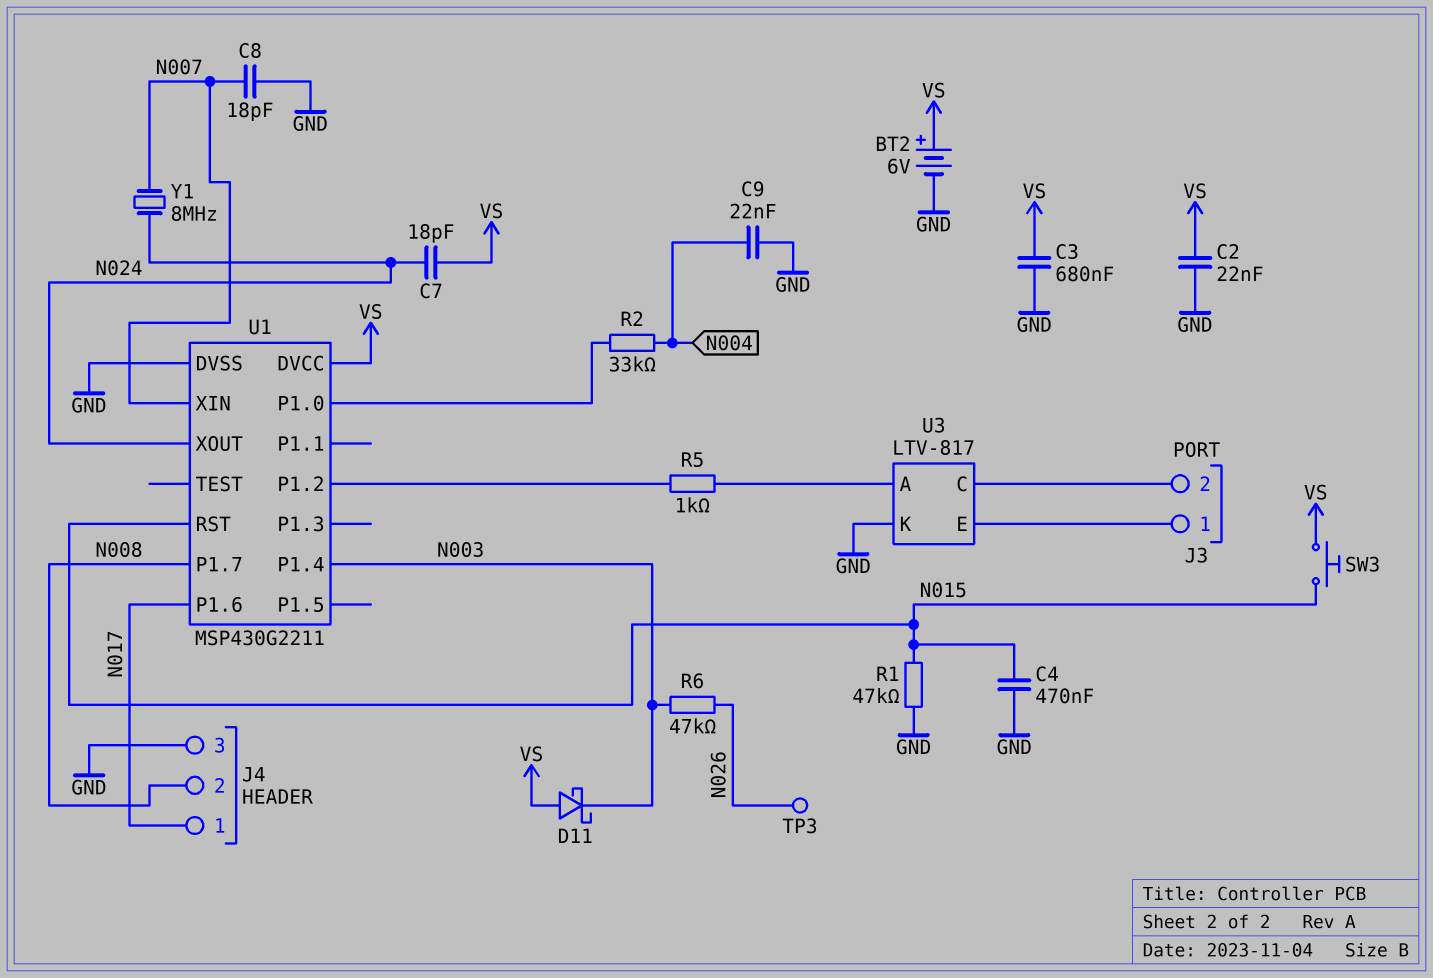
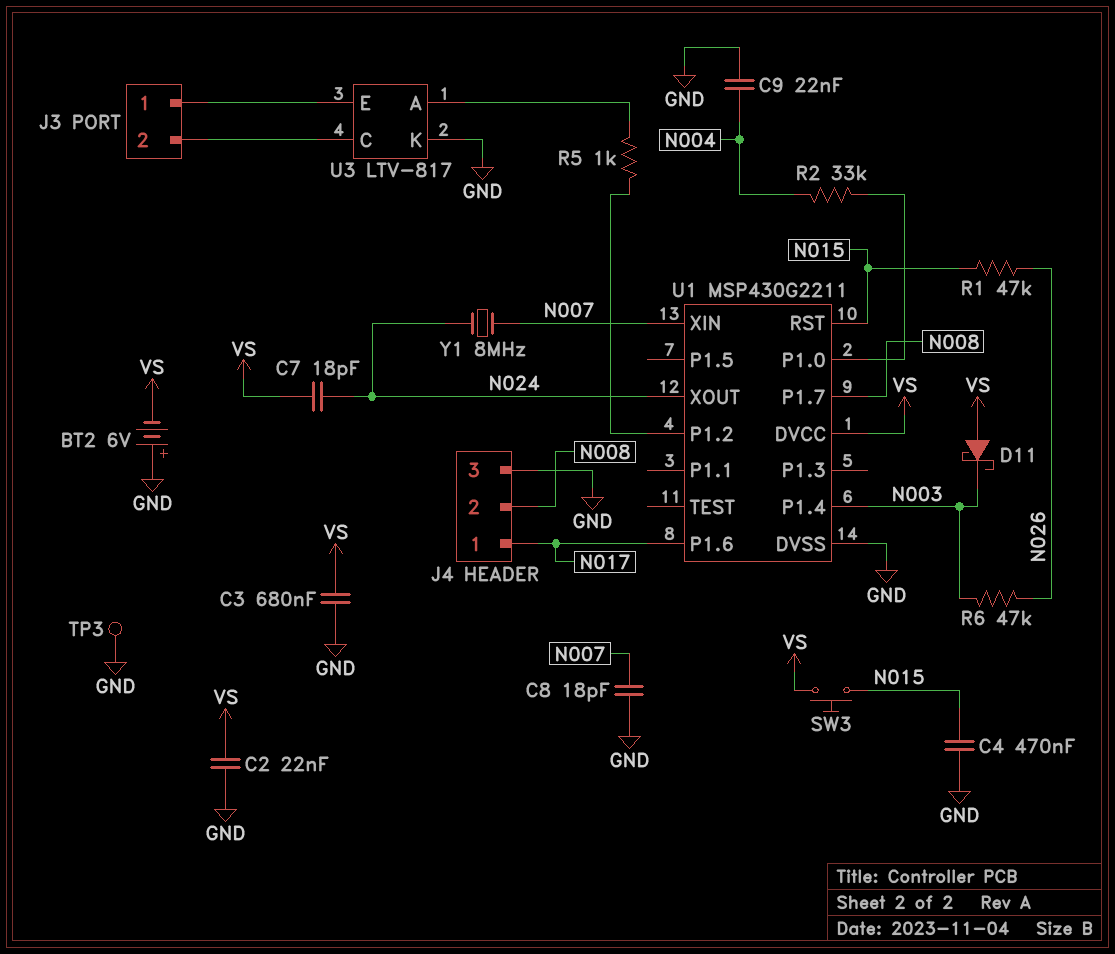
BT2: 6V (plus VS, minus GND) -> 6V (plus GND, minus VS)
R1: 47k (GND, N015) -> 47k (N015, N026)
TP3: test point (N026) -> test point (GND)

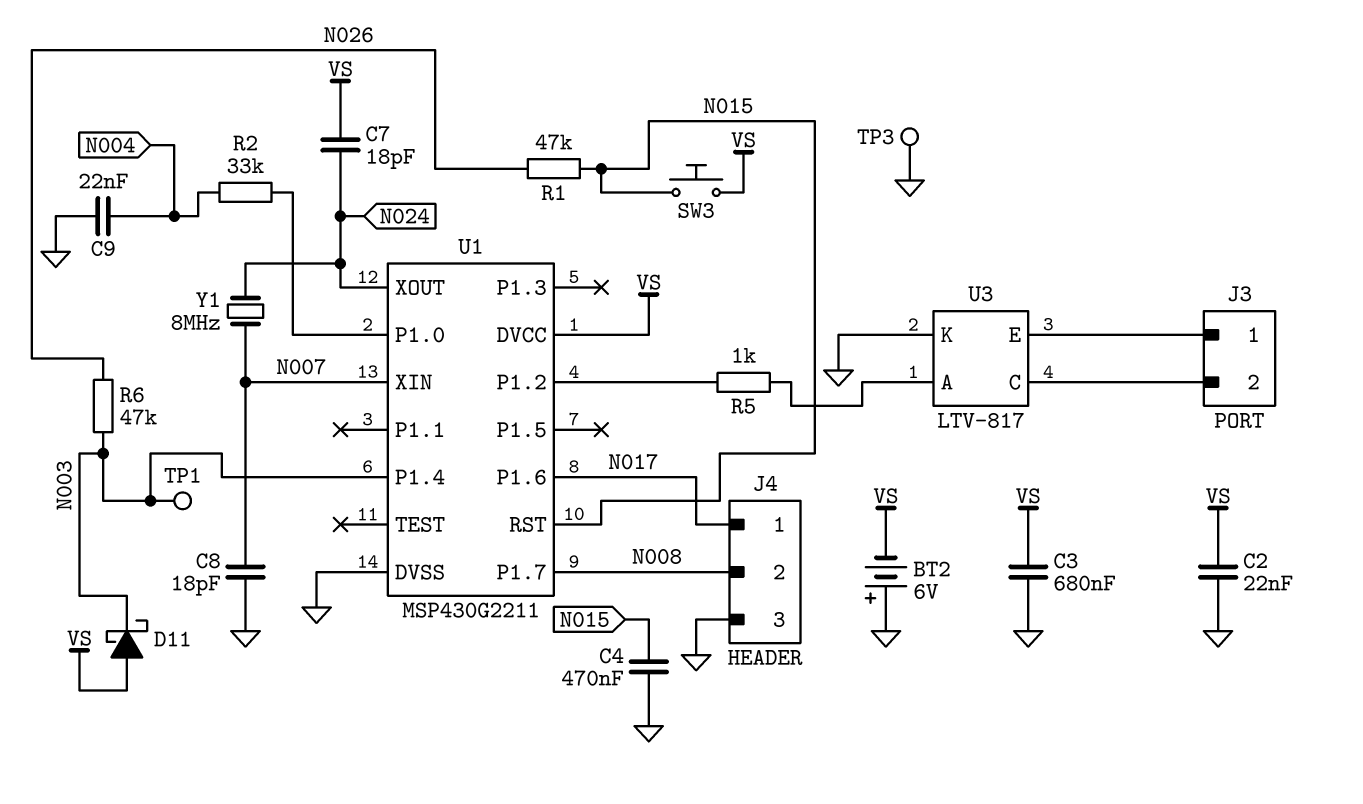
TP1: none -> test point (N003)

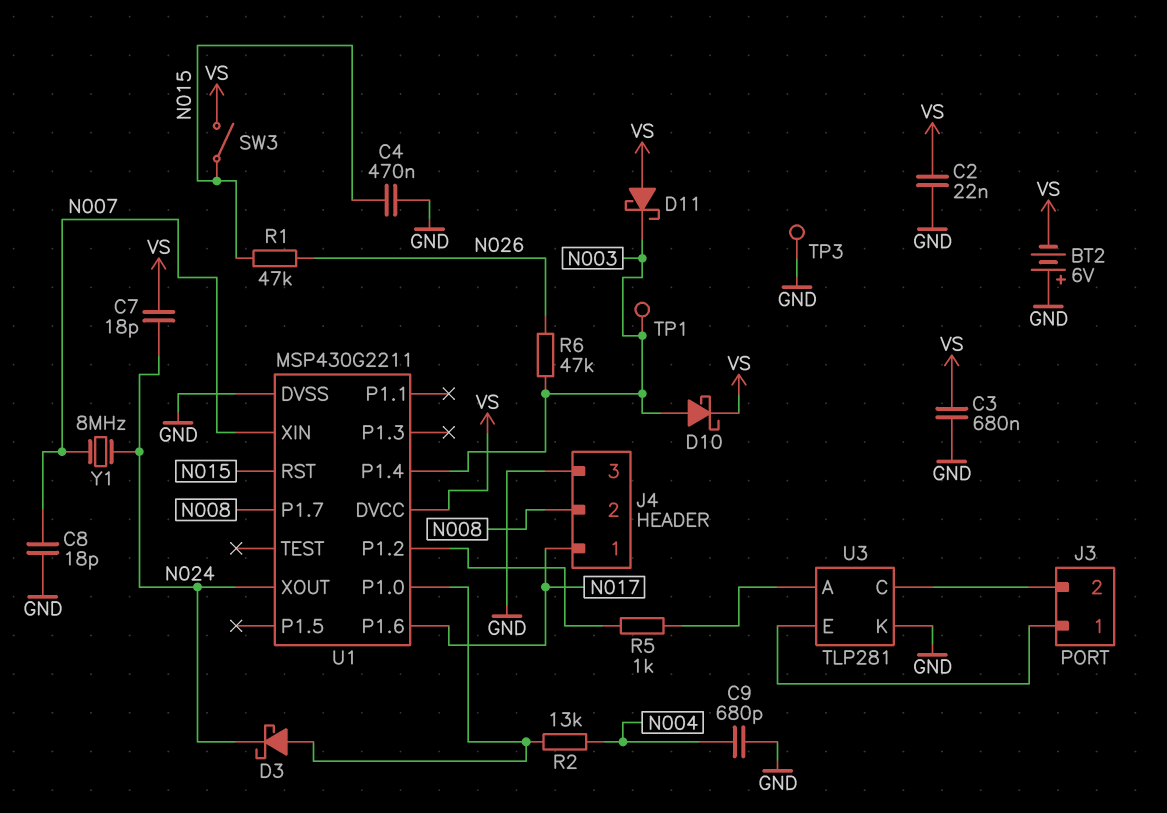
C9: 22nF (GND, N004) -> 680pF (GND, N004)
D3: none -> schottky (A U1/P1.0, K N024)
D10: none -> schottky (A N003, K VS)
R2: 33k (N004, U1/P1.0) -> 13k (N004, U1/P1.0)
SW3: button (N015, VS) -> switch (N015, VS)
U3: LTV-817 -> TLP281

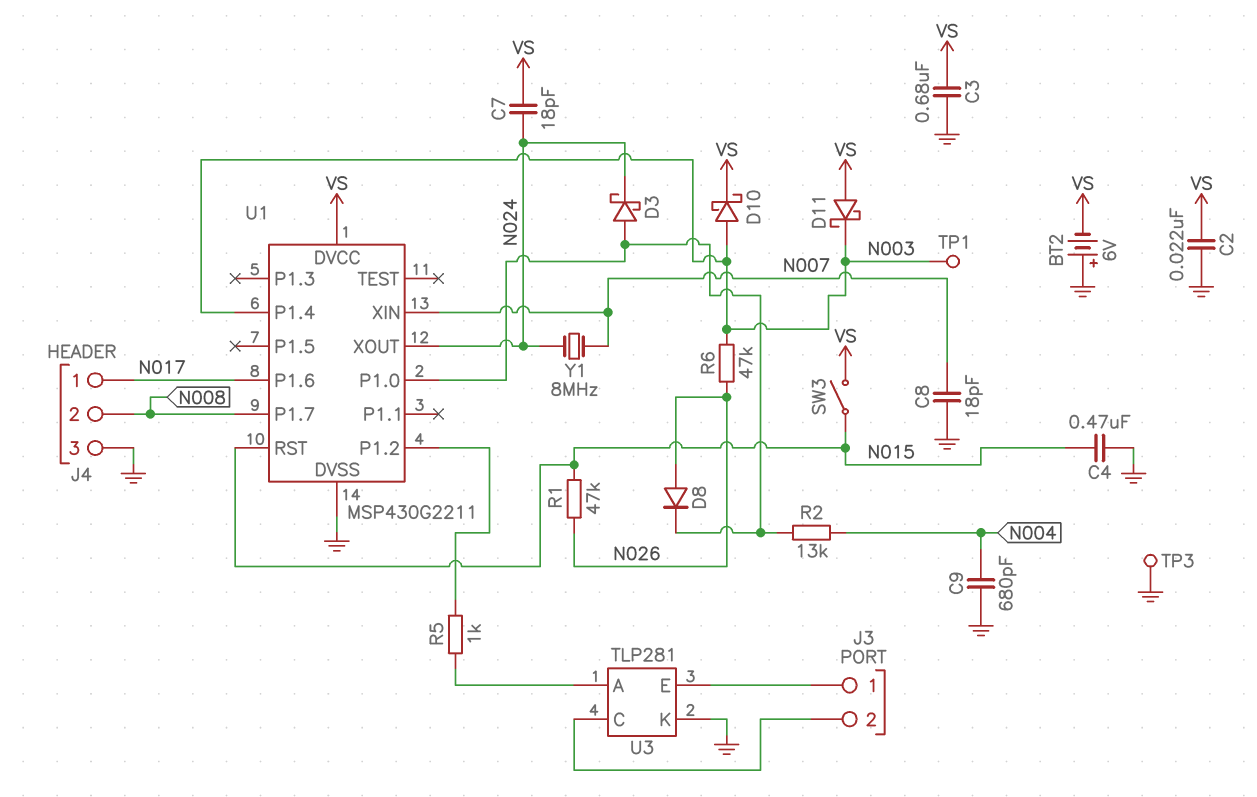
D8: none -> diode (A N026, K U1/P1.0)

